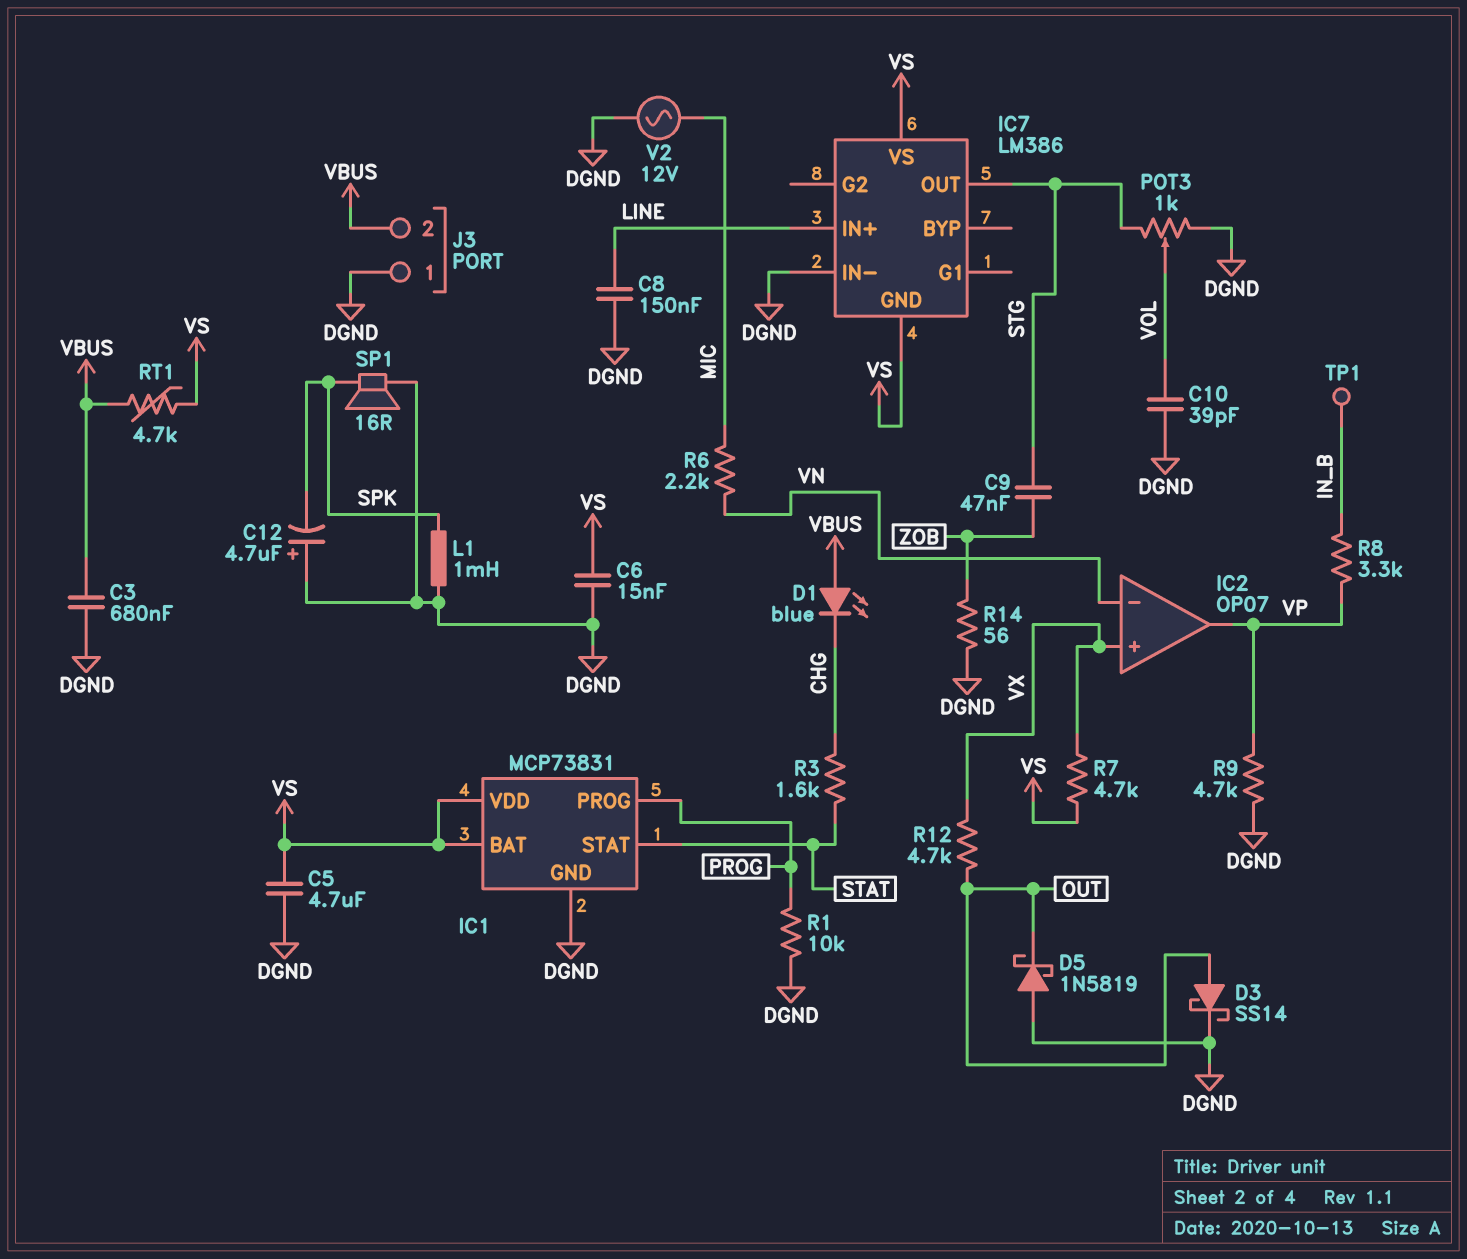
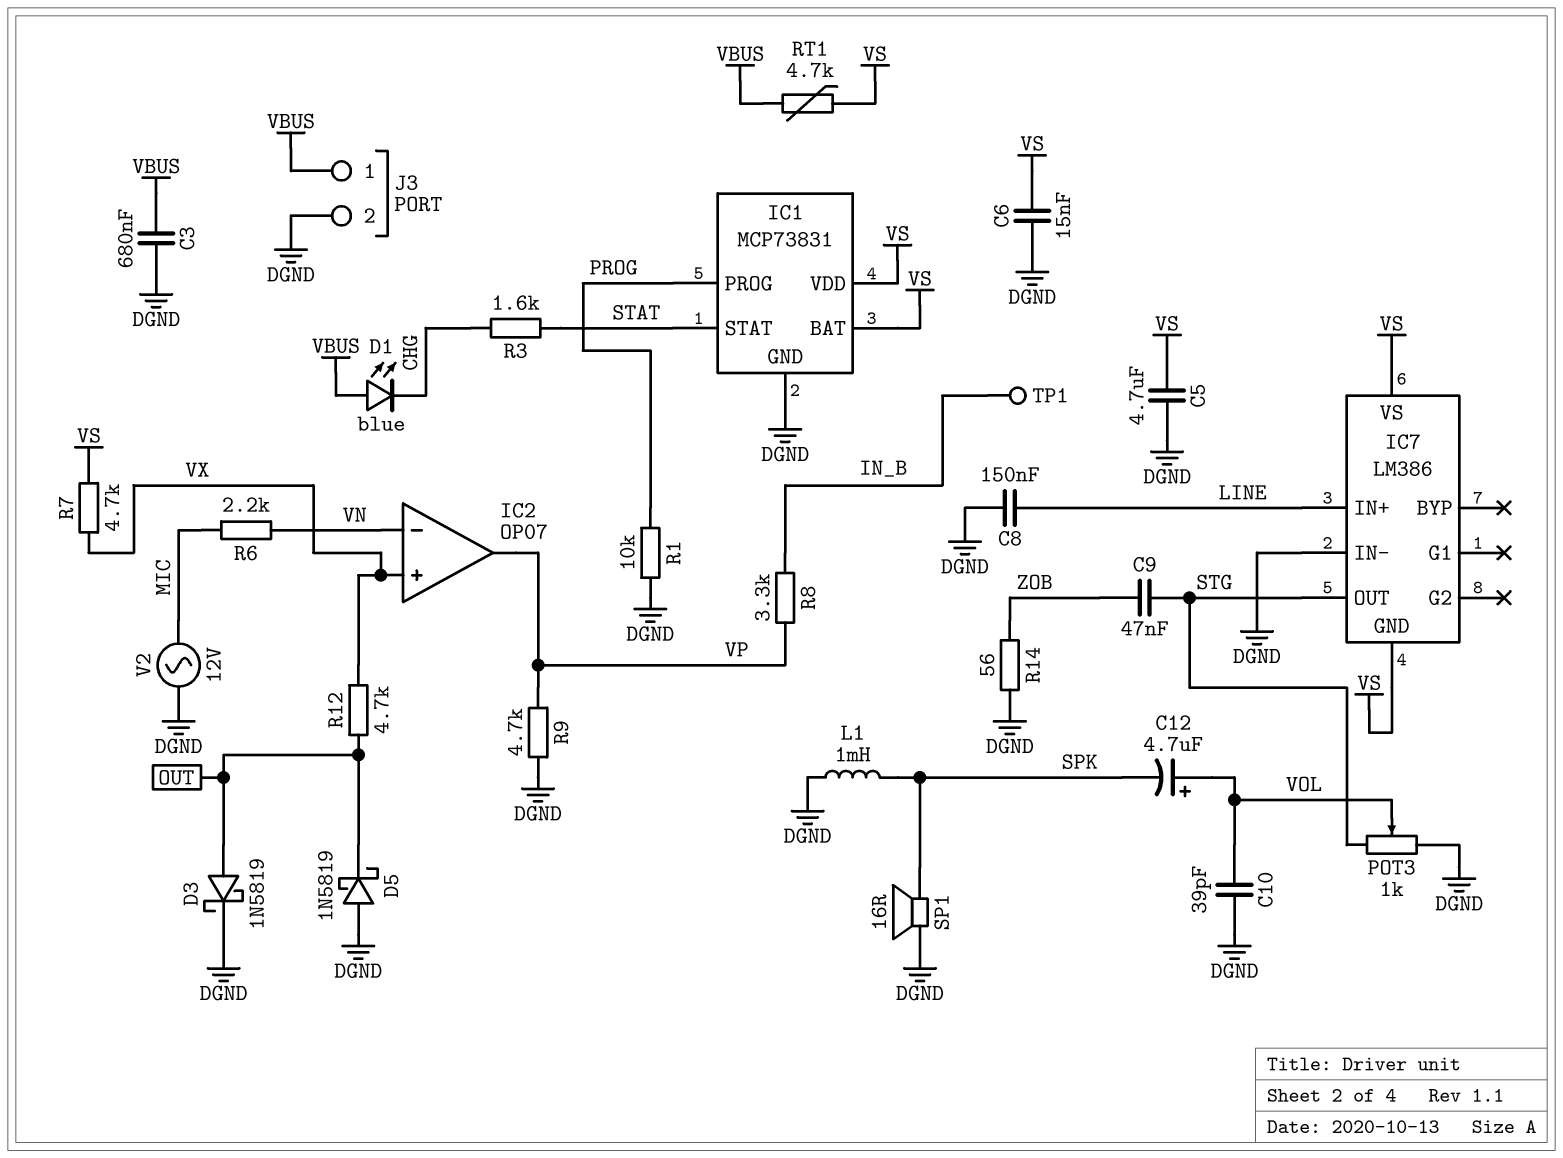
C12: 4.7uF (plus DGND, minus SPK) -> 4.7uF (plus VOL, minus SPK)
D3: schottky SS14 (A OUT, K DGND) -> schottky 1N5819 (A OUT, K DGND)
J3 pin 1: DGND -> VBUS
J3 pin 2: VBUS -> DGND

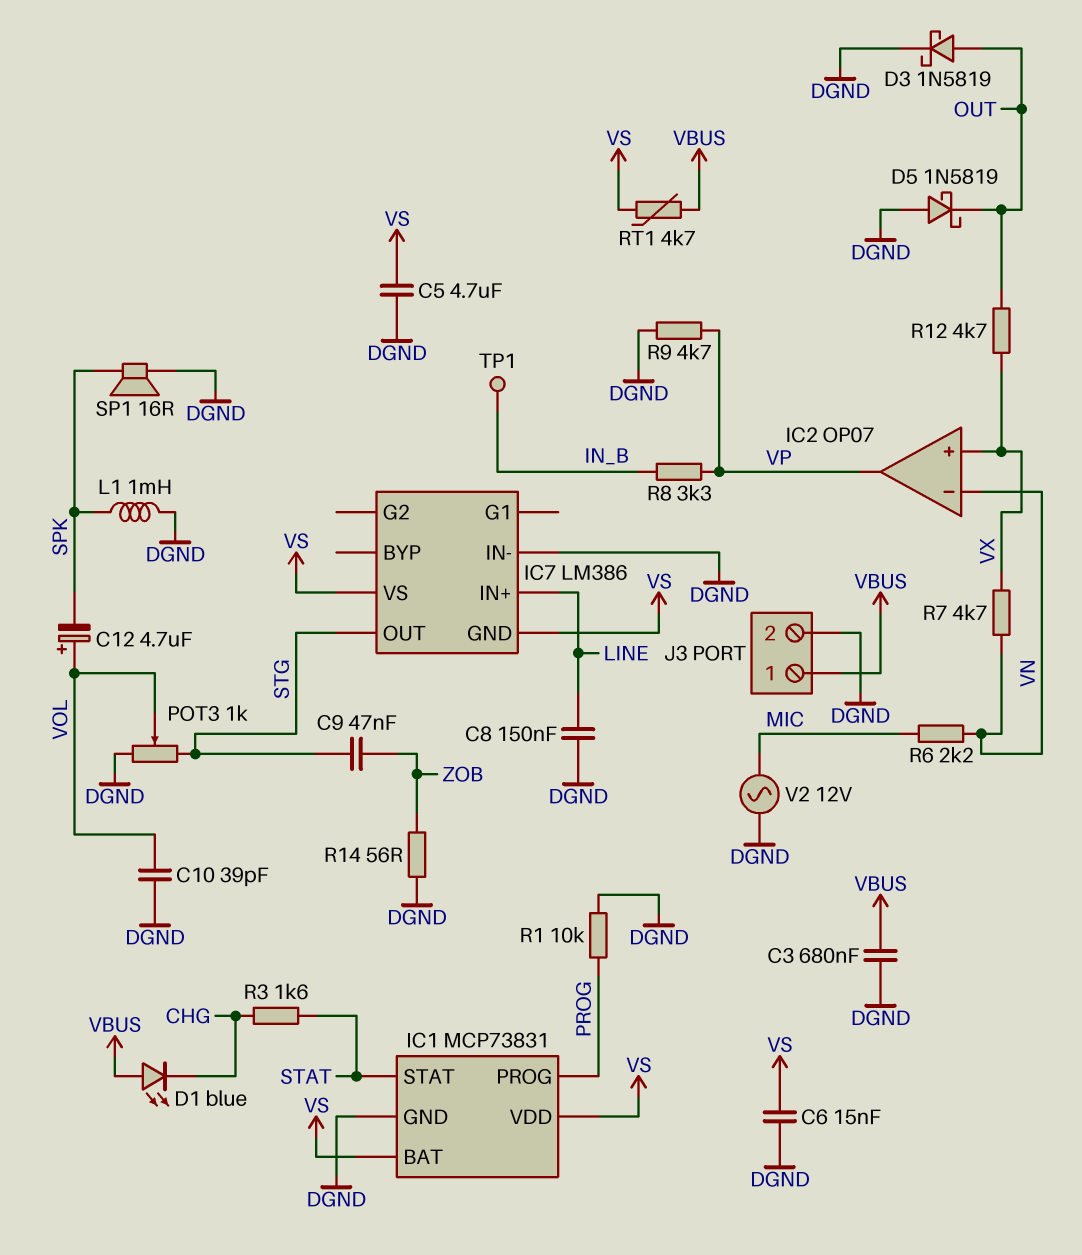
R7: 4.7k (VS, VX) -> 4.7k (VN, VX)

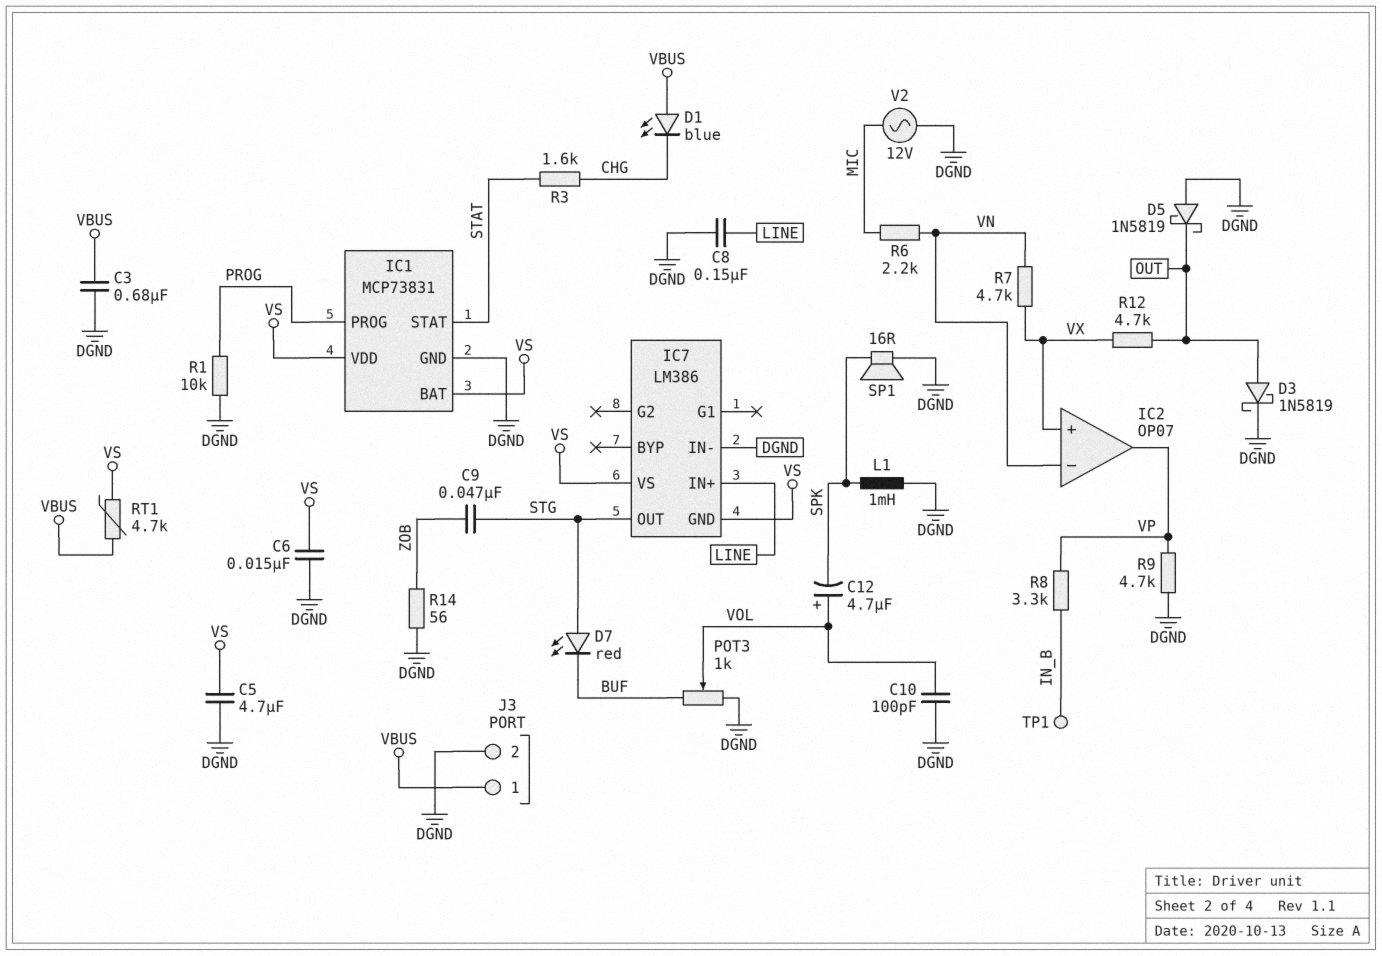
C10: 39pF (DGND, VOL) -> 100pF (DGND, VOL)
D7: none -> LED red (A STG, K BUF)
POT3: 1k (DGND, STG, wiper VOL) -> 1k (BUF, DGND, wiper VOL)

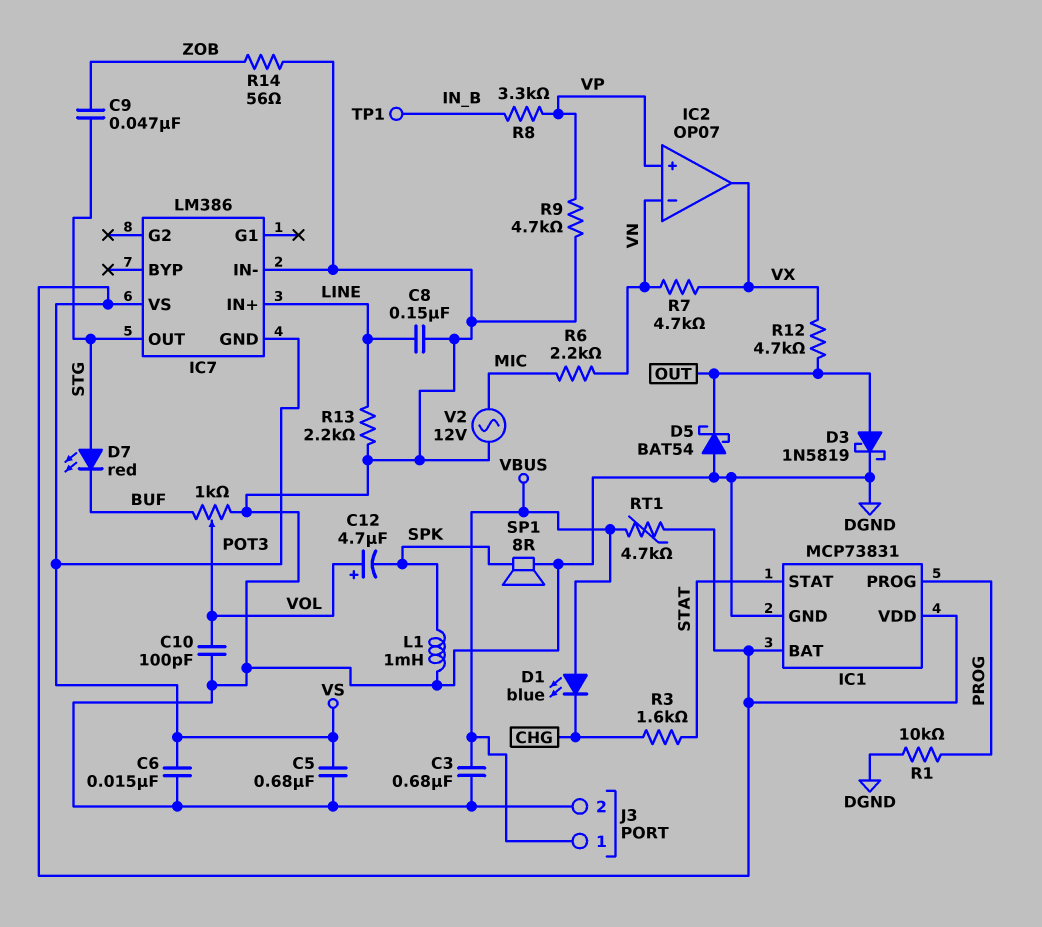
C5: 4.7uF (DGND, VS) -> 680nF (DGND, VS)
D5: schottky 1N5819 (A DGND, K OUT) -> schottky BAT54 (A DGND, K OUT)
IC2 pin in+: VX -> VP
IC2 pin out: VP -> VX
R13: none -> 2.2k (DGND, LINE)
SP1: speaker 16R (DGND, SPK) -> speaker 8R (DGND, SPK)

